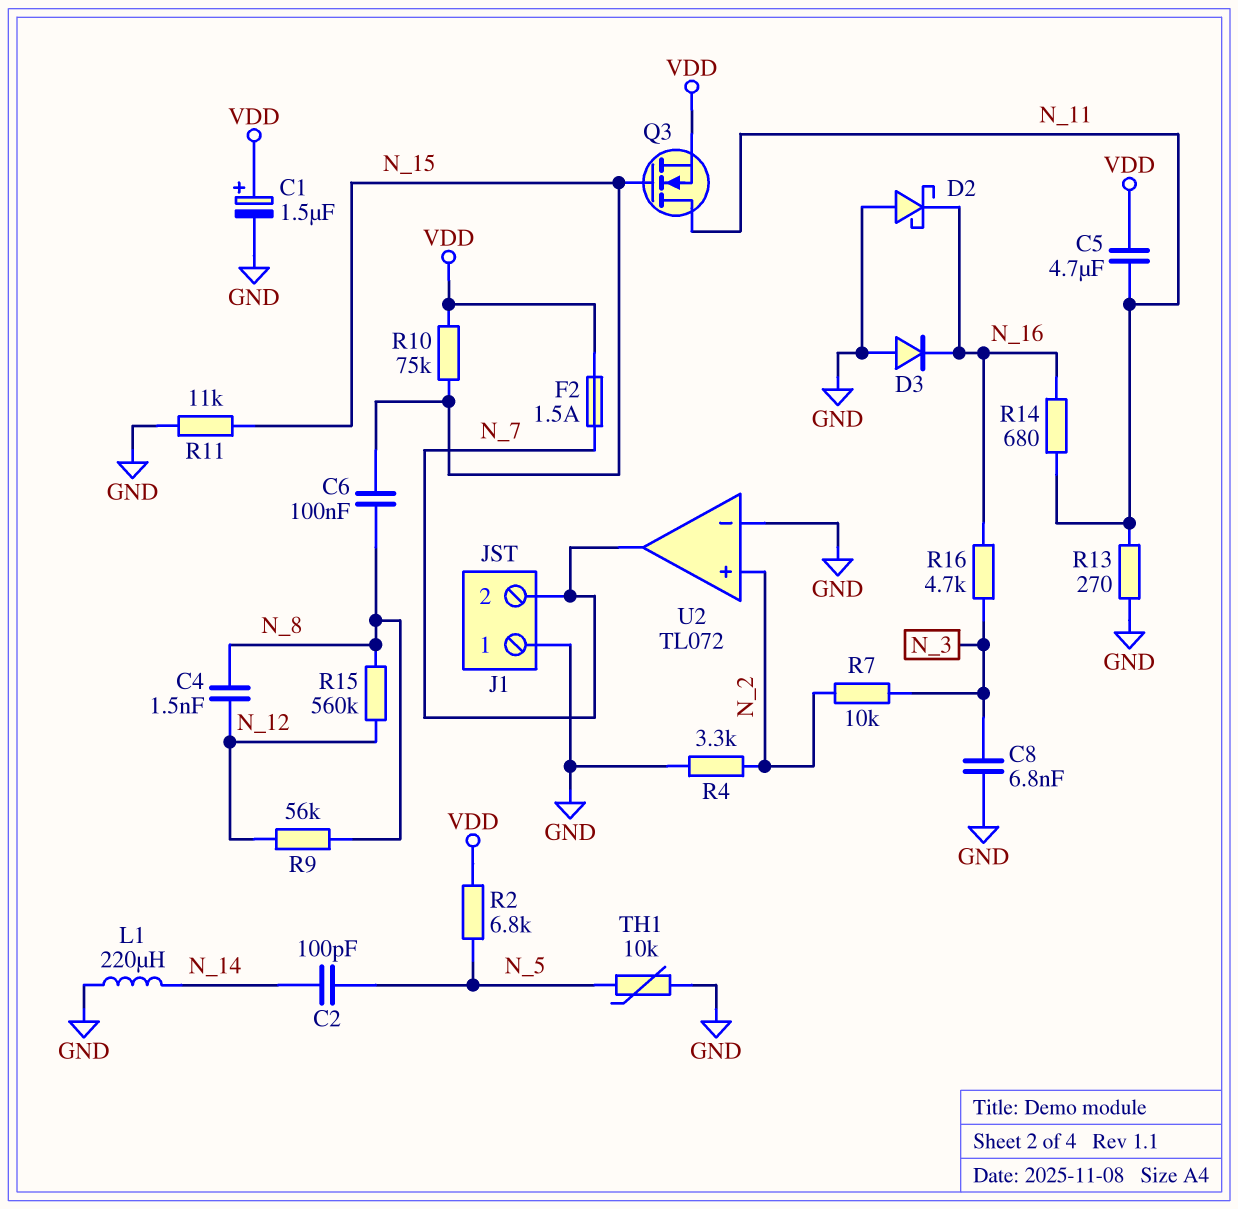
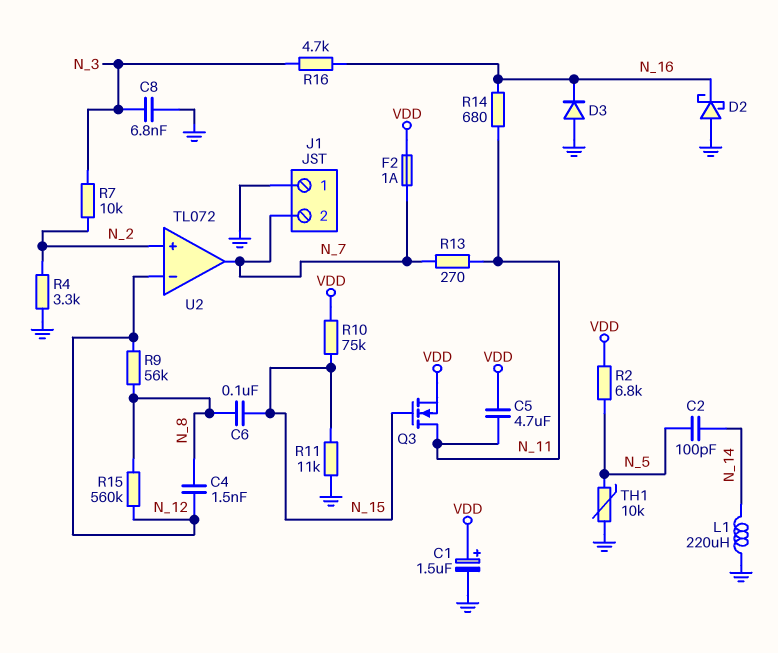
F2: 1.5A (N_7, VDD) -> 1A (N_7, VDD)
R13: 270 (GND, N_11) -> 270 (N_7, N_11)
U2 pin in-: GND -> N_12

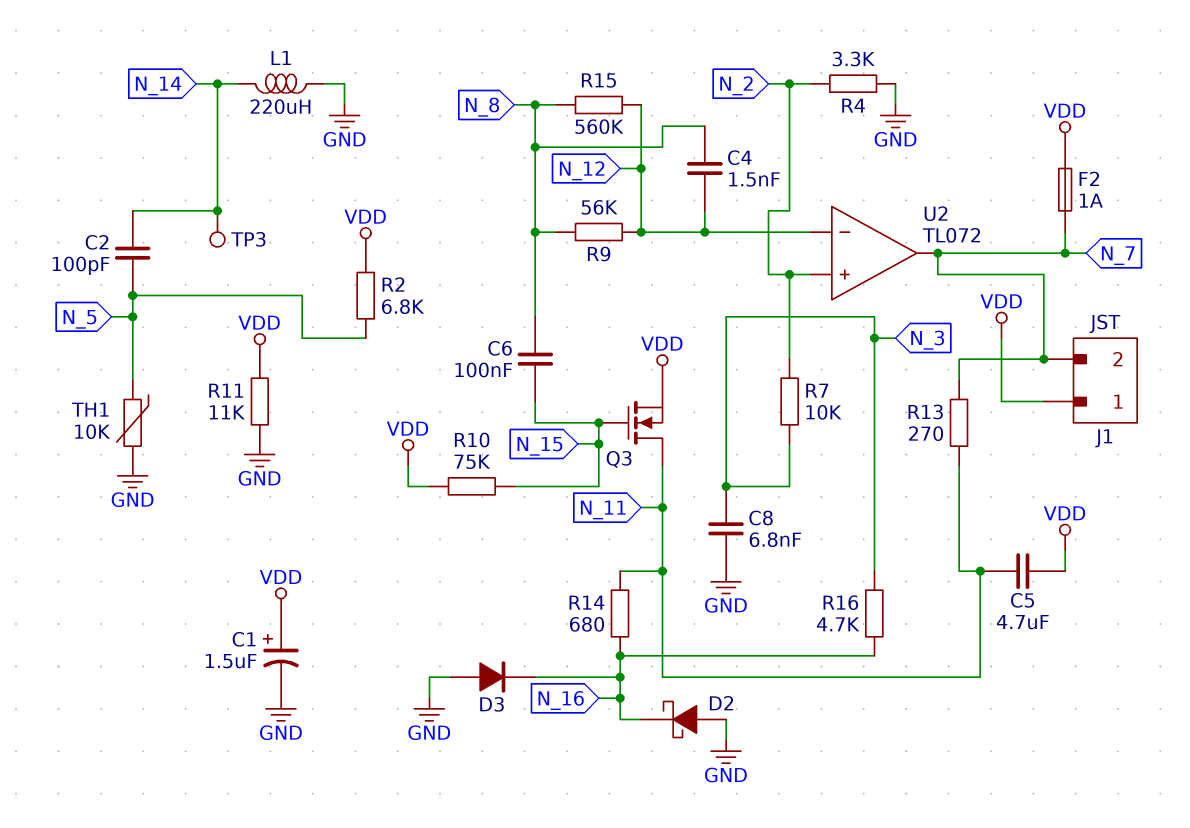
J1 pin 1: GND -> VDD
R11: 11k (GND, N_15) -> 11k (GND, VDD)
TP3: none -> test point (N_14)

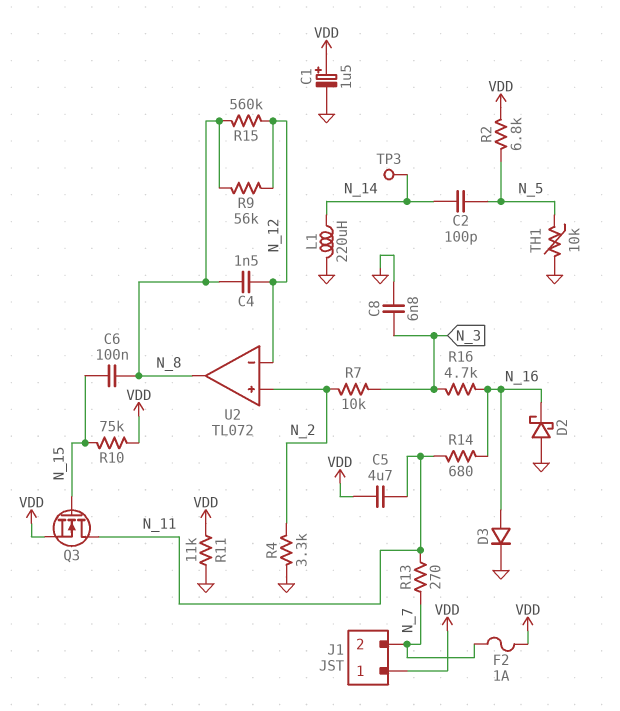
D3: diode (A GND, K N_16) -> diode (A N_16, K GND)
U2 pin out: N_7 -> N_8

